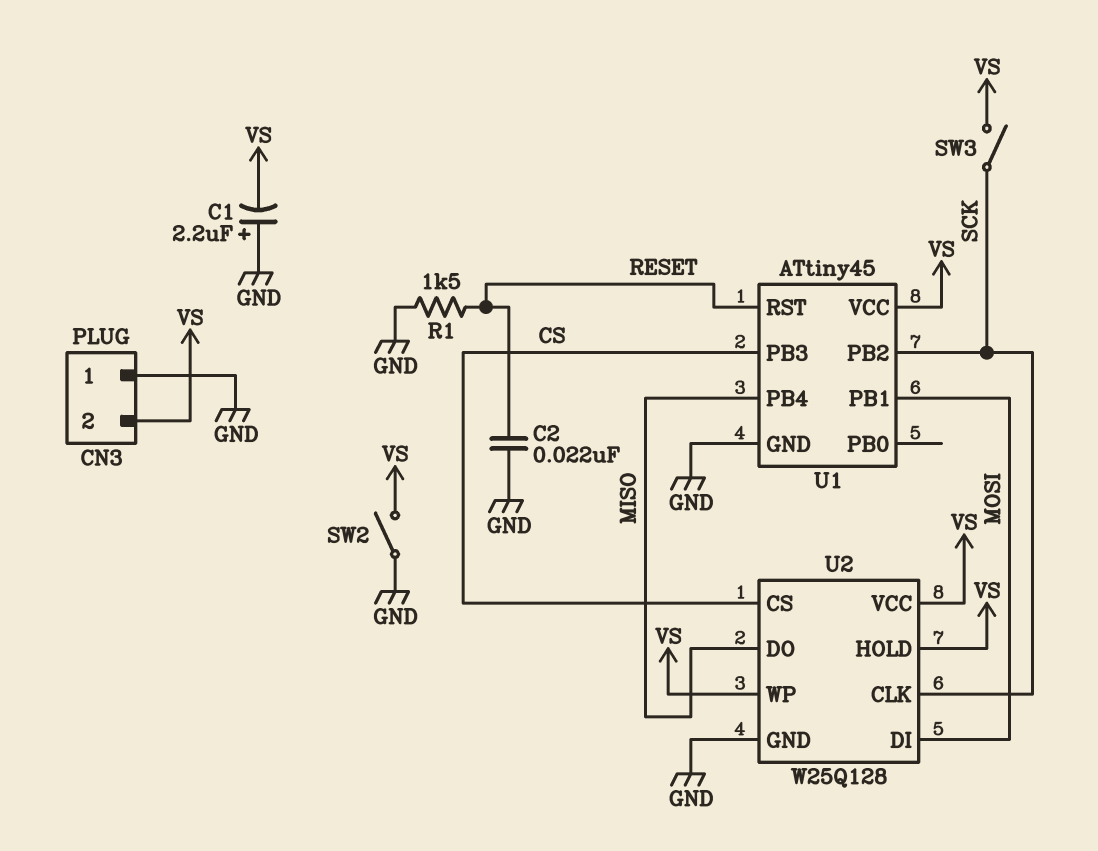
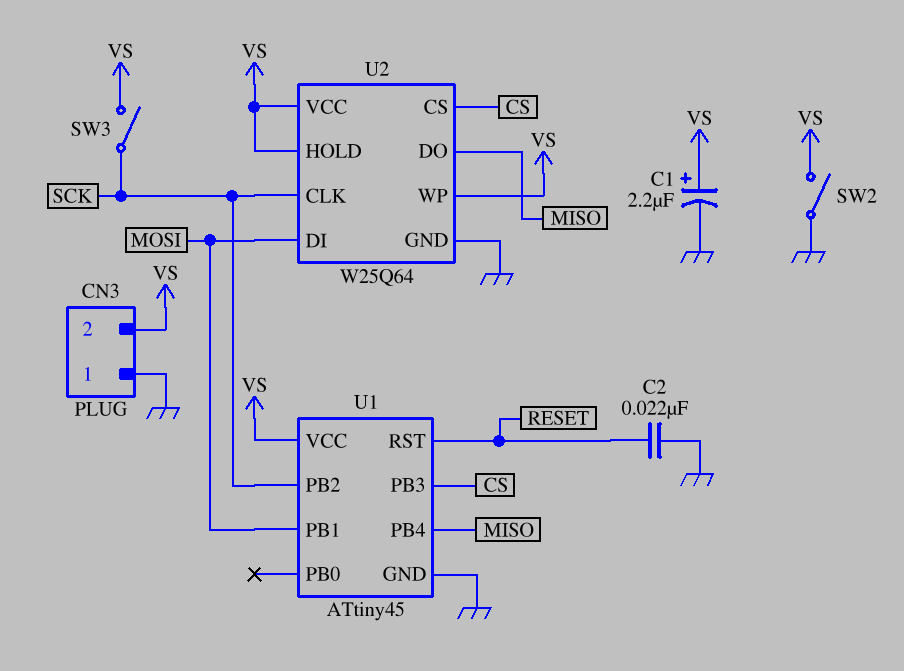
C1: 2.2uF (plus GND, minus VS) -> 2.2uF (plus VS, minus GND)
R1: 1.5k (GND, RESET) -> none
U2: W25Q128 -> W25Q64

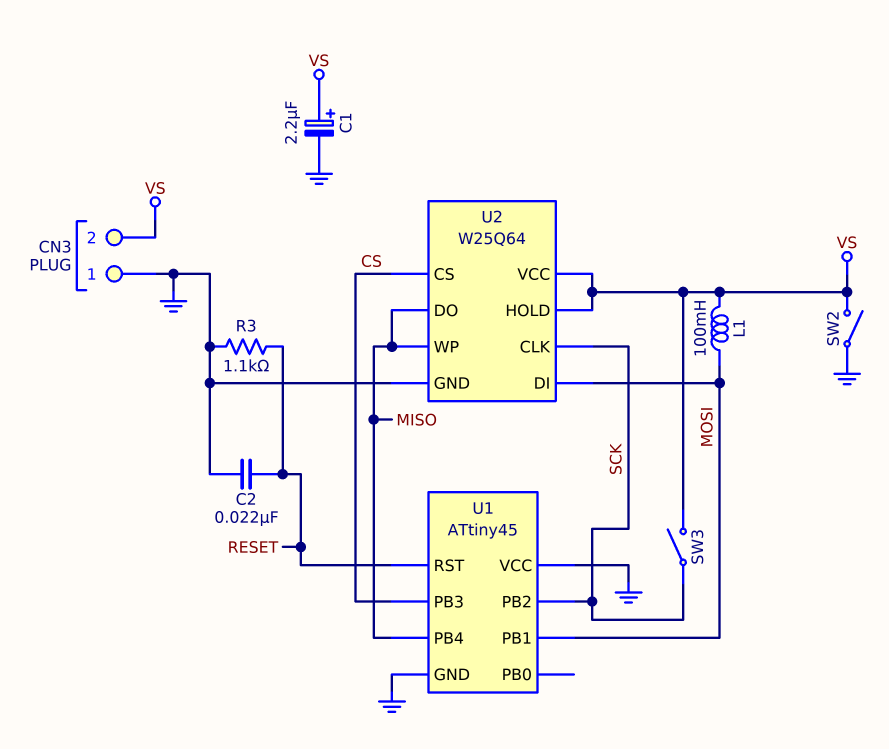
L1: none -> 100mH (MOSI, VS)
R3: none -> 1.1k (GND, RESET)
U1 pin VCC: VS -> GND
U2 pin WP: VS -> MISO

